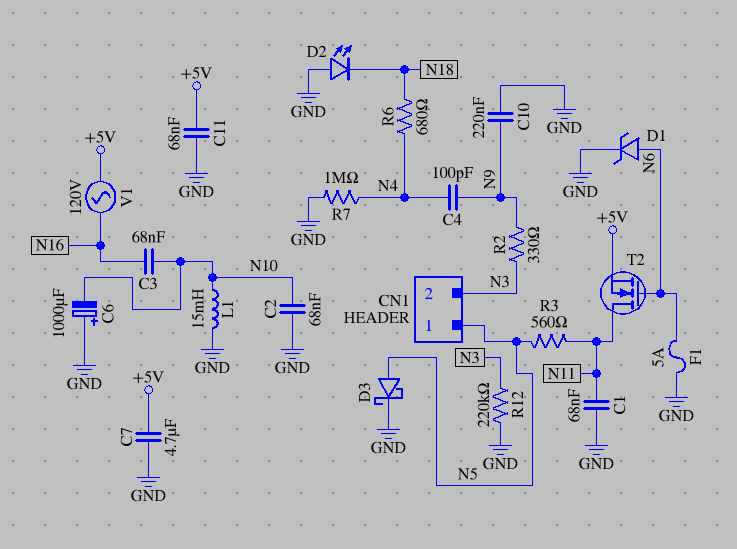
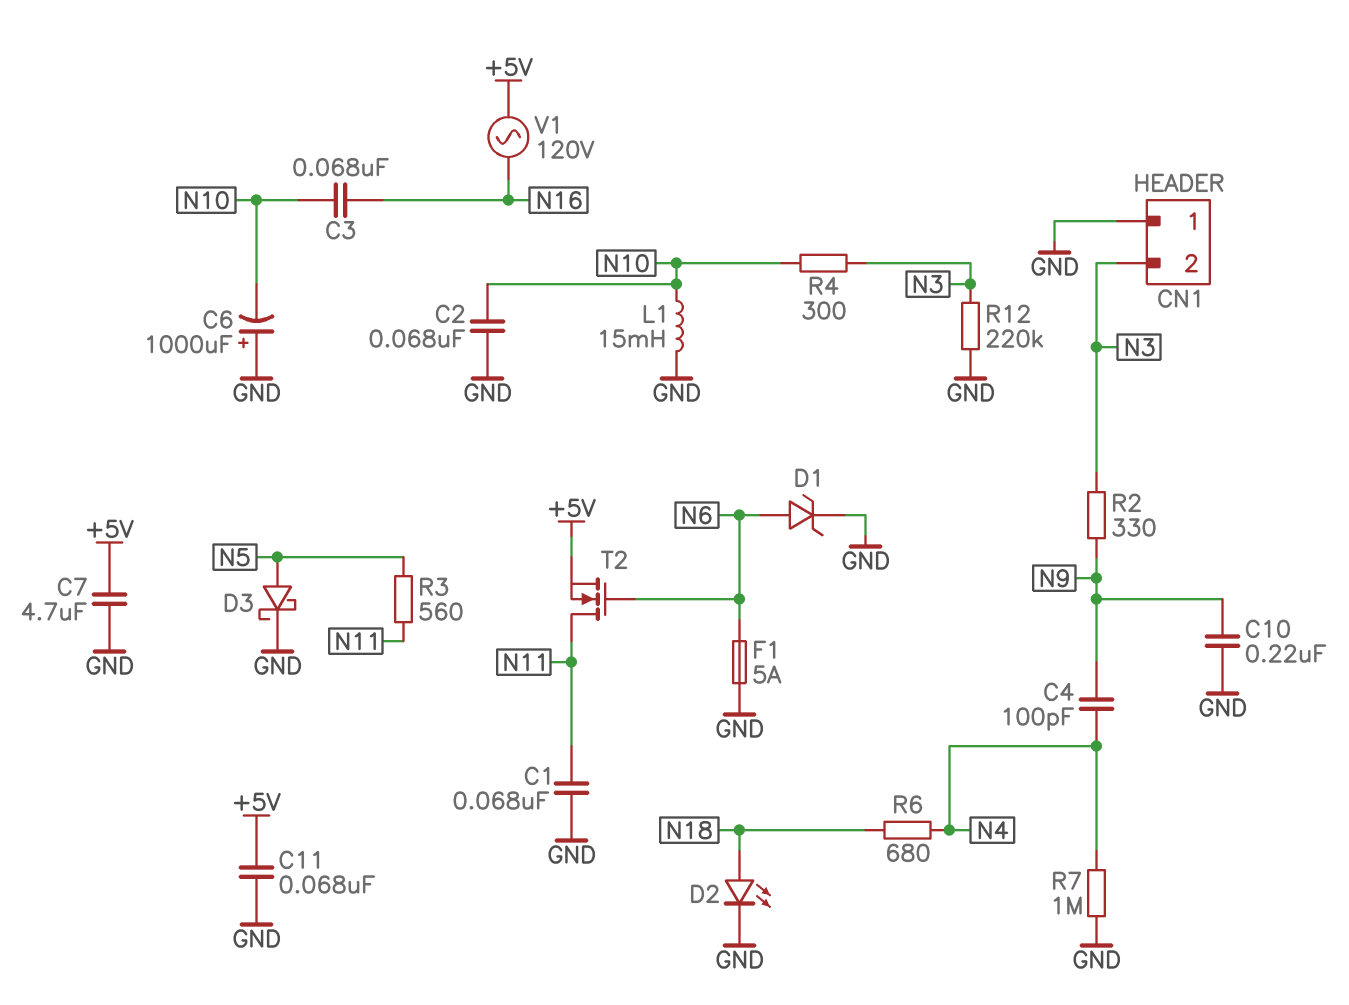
CN1 pin 1: N5 -> GND
D2: LED (A GND, K N18) -> LED (A N18, K GND)
R4: none -> 300 (N3, N10)

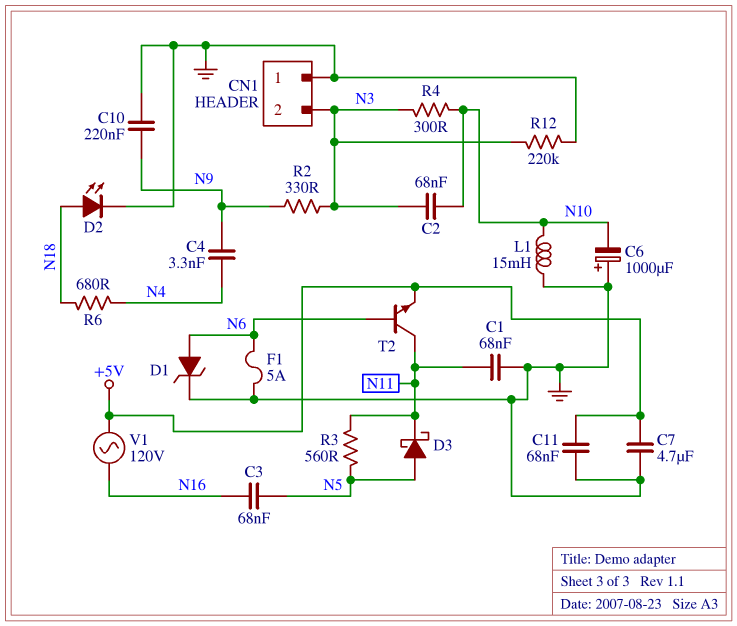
C2: 68nF (GND, N10) -> 68nF (N3, N10)
C3: 68nF (N10, N16) -> 68nF (N5, N16)
C4: 100pF (N4, N9) -> 3.3nF (N4, N9)
D3: schottky (A N5, K GND) -> schottky (A N5, K N11)
R7: 1M (GND, N4) -> none
T2: NMOS (G N6, D N11, S +5V) -> NPN (B N6, C N11, E +5V)

